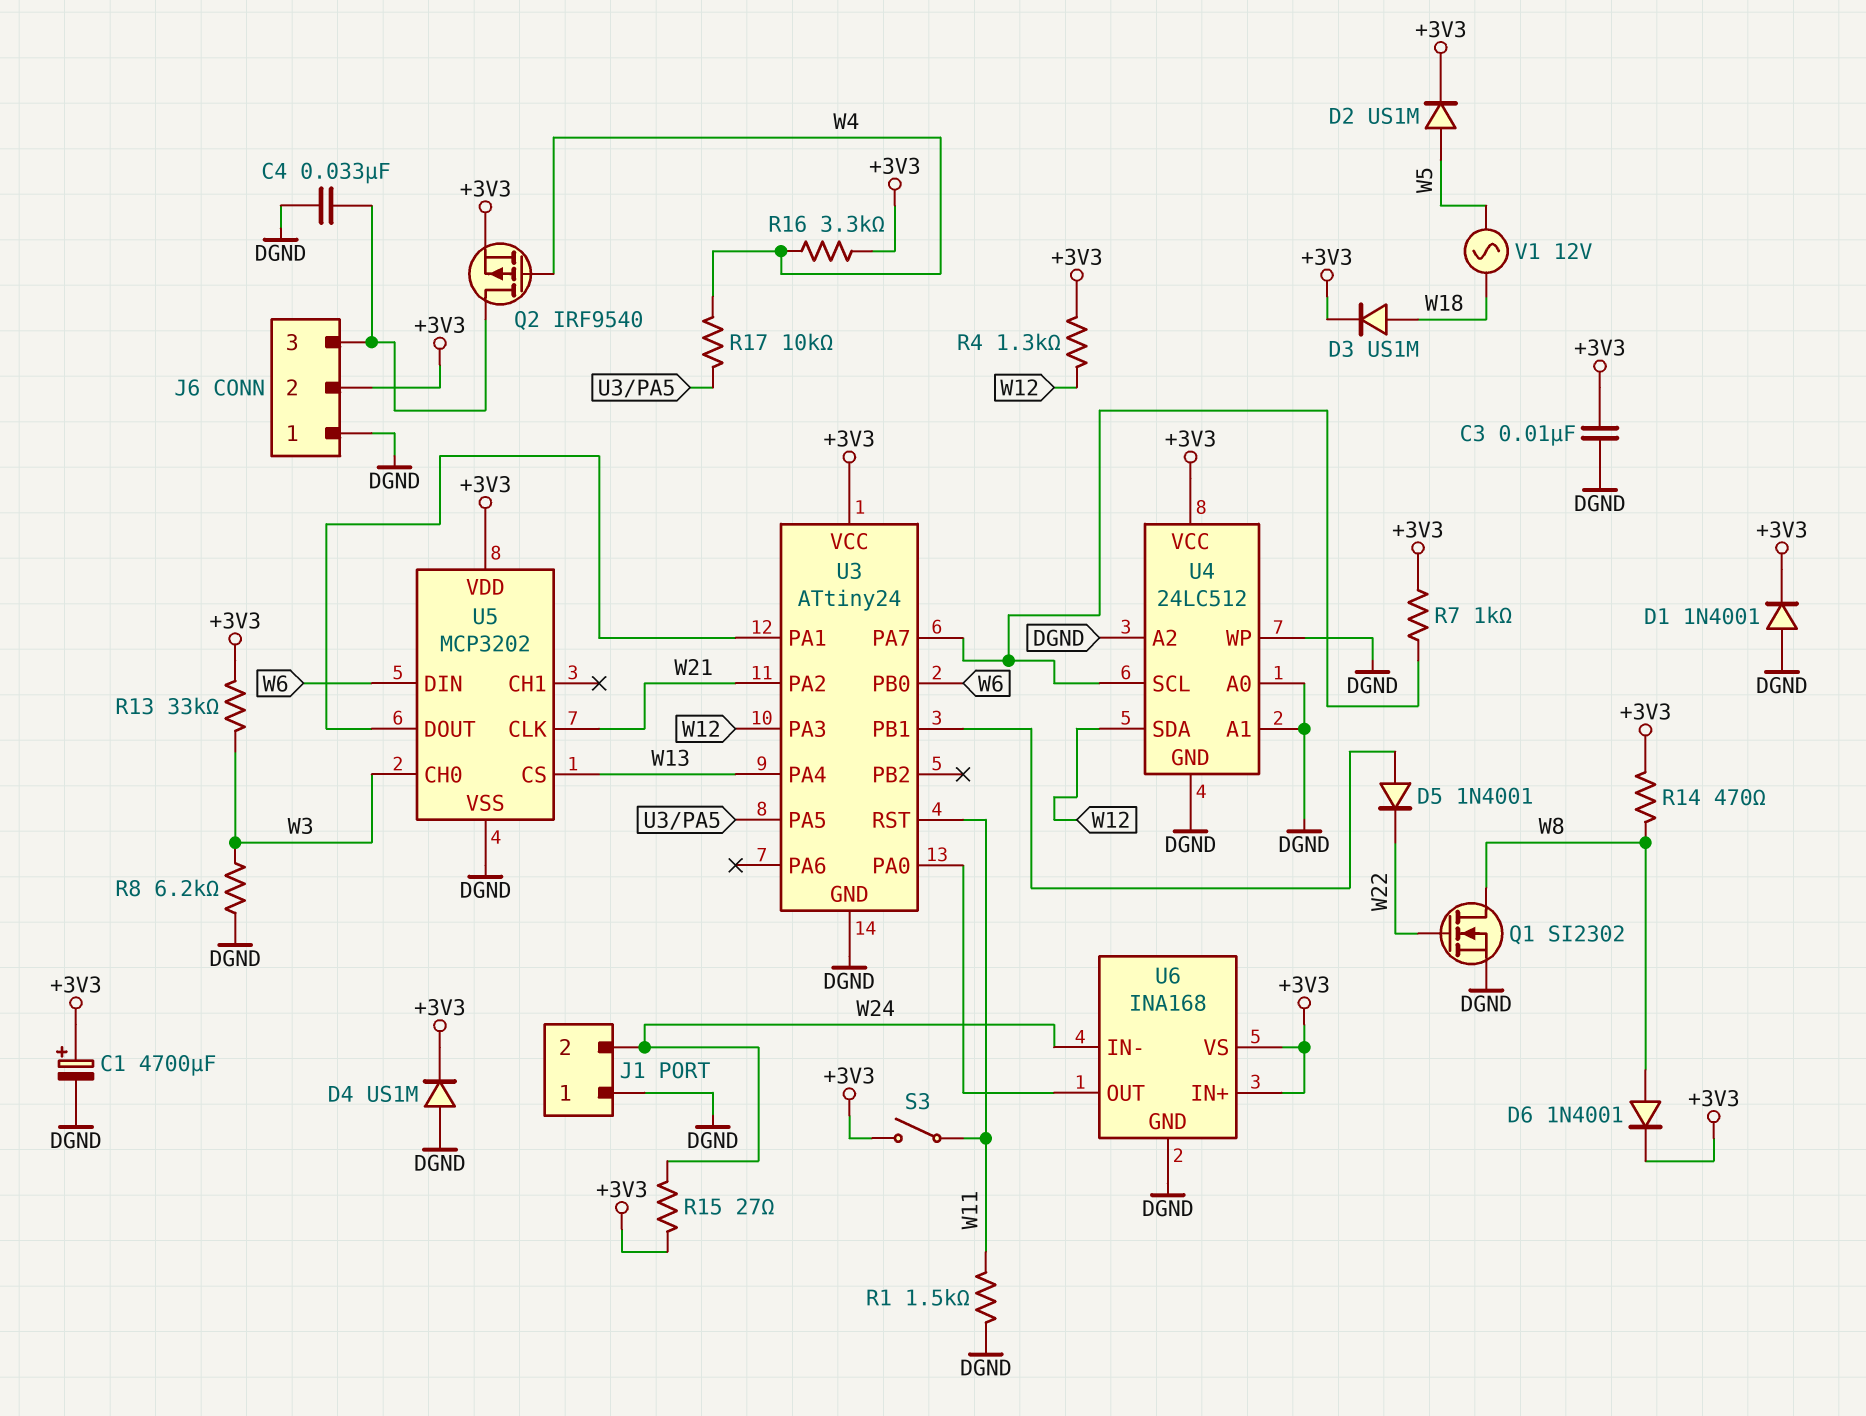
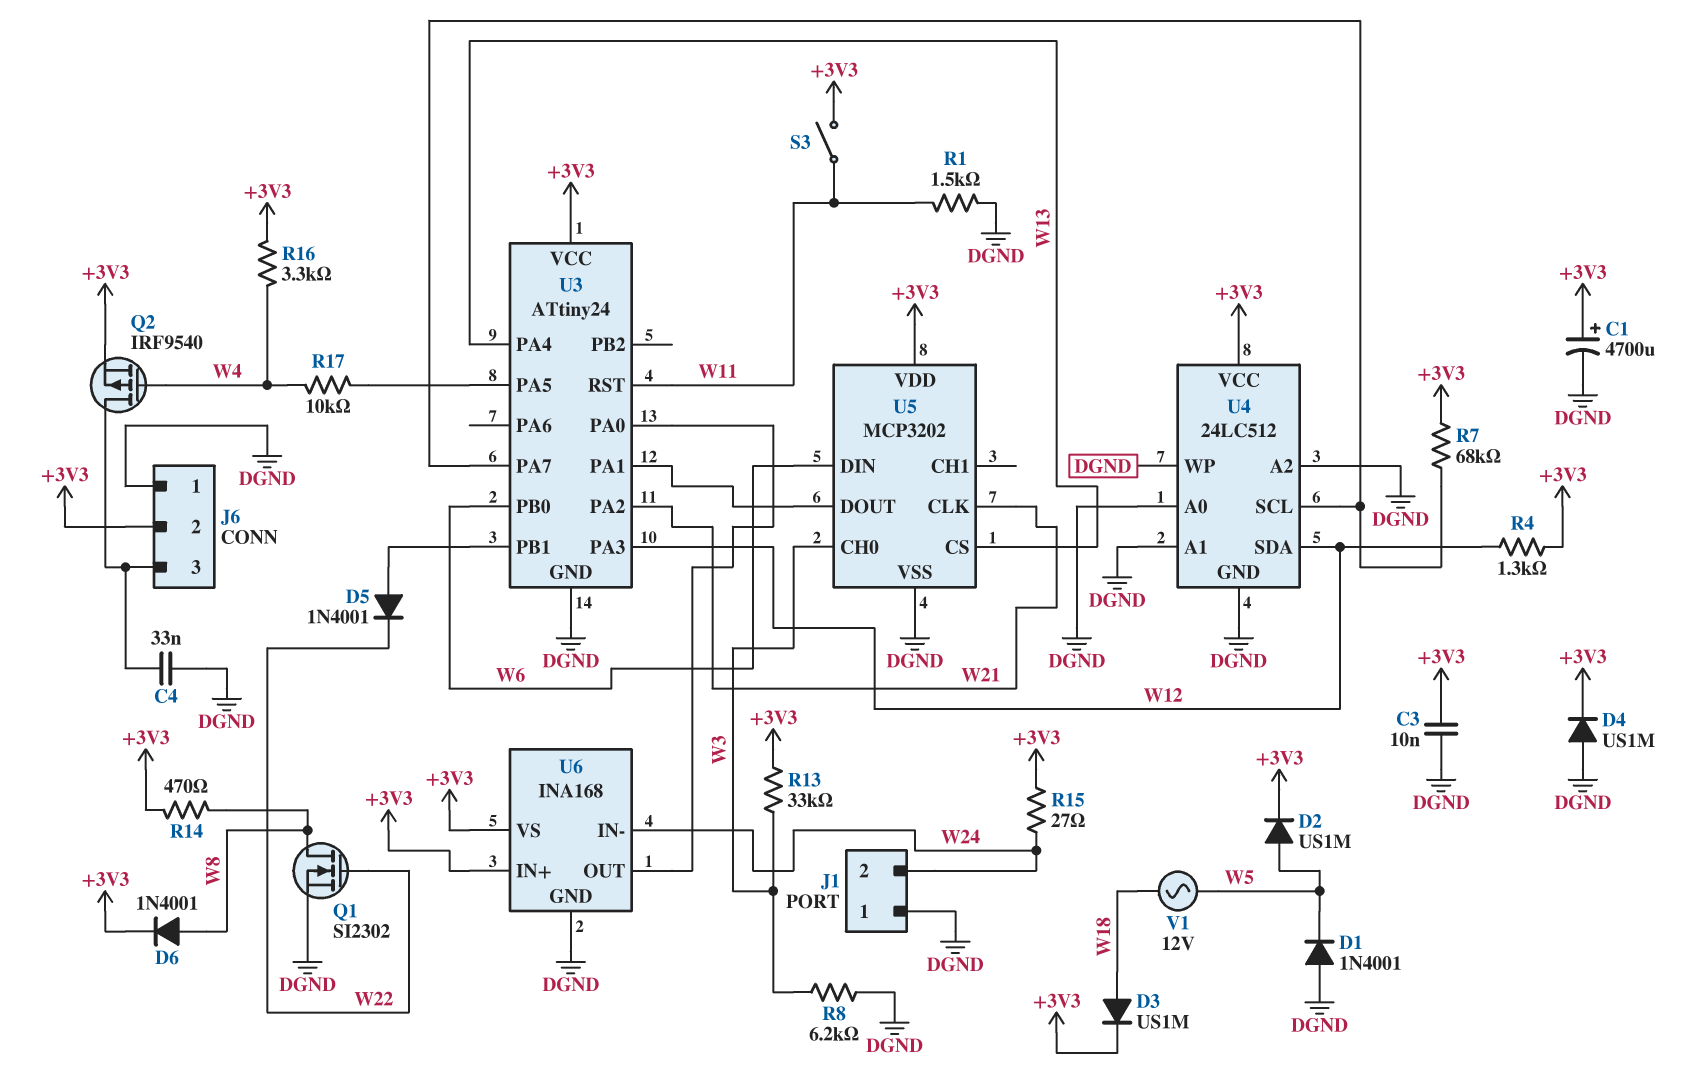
D1: diode 1N4001 (A DGND, K +3V3) -> diode 1N4001 (A DGND, K W5)
R7: 1k (+3V3, U3/PA7) -> 68k (+3V3, U3/PA7)

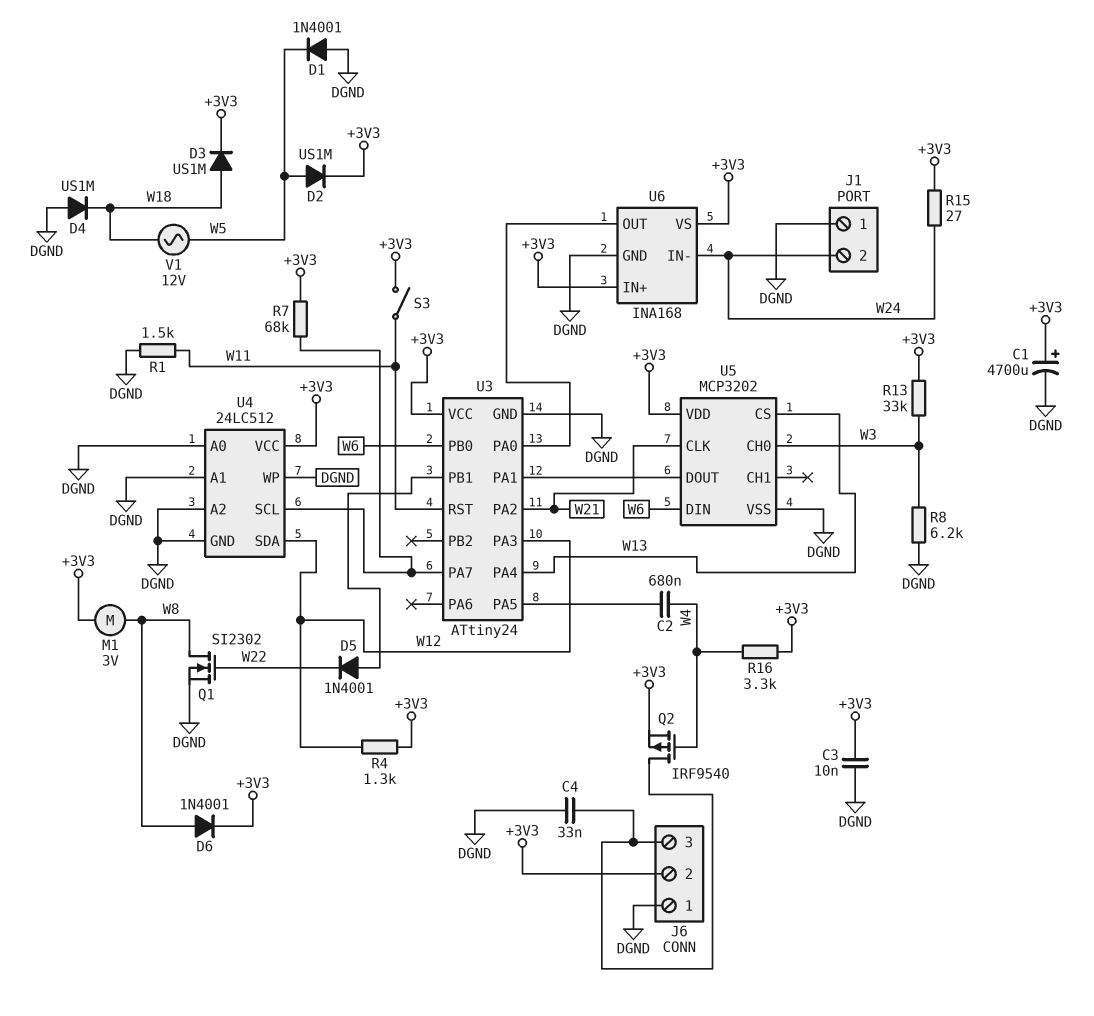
C2: none -> 680nF (U3/PA5, W4)
D4: diode US1M (A DGND, K +3V3) -> diode US1M (A DGND, K W18)
M1: none -> motor 3V (+3V3, W8)
R14: 470 (+3V3, W8) -> none
R17: 10k (U3/PA5, W4) -> none

